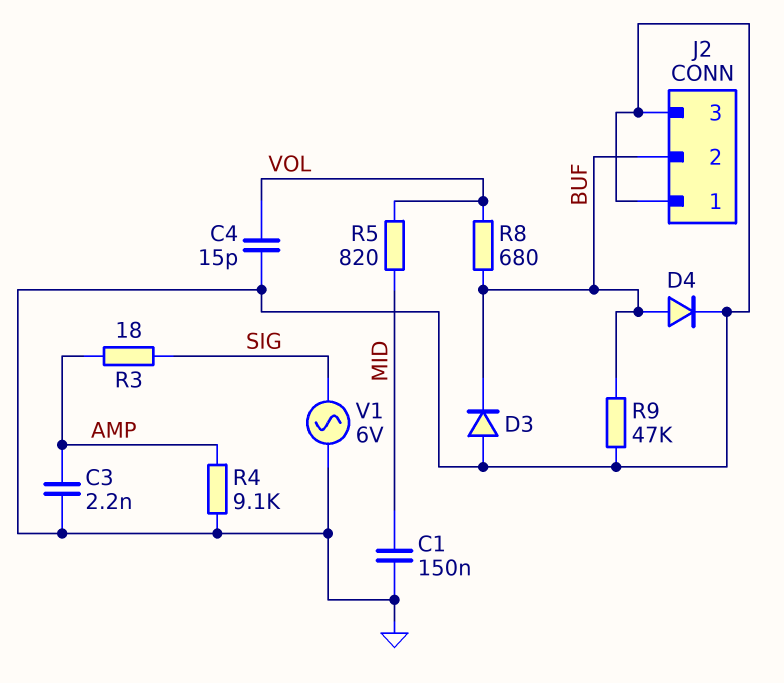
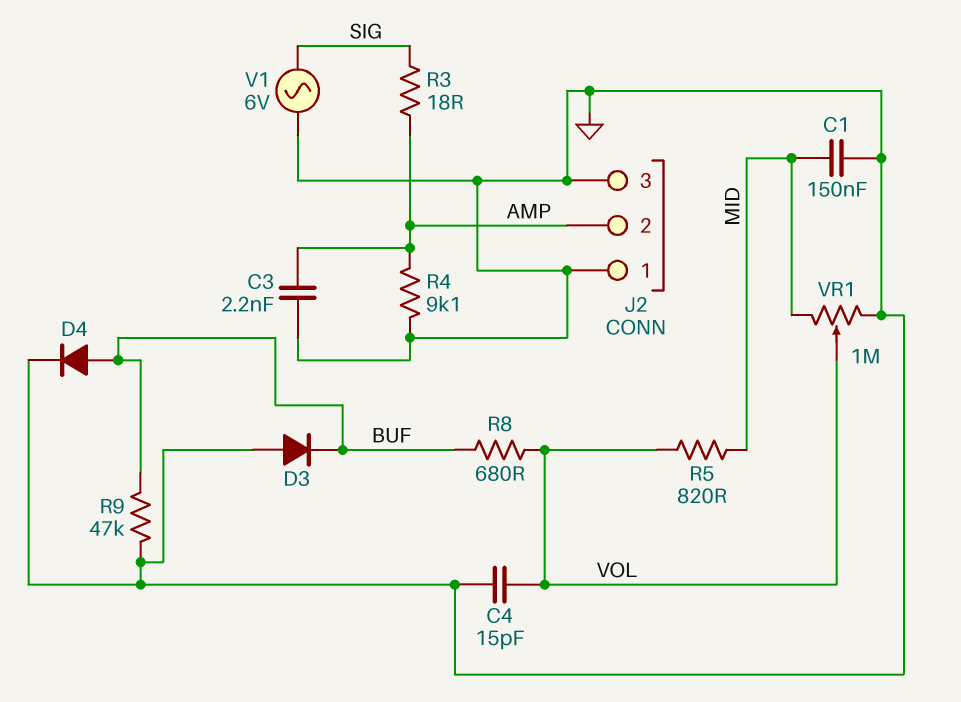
J2 pin 2: BUF -> AMP
VR1: none -> 1M (GND, MID, wiper VOL)

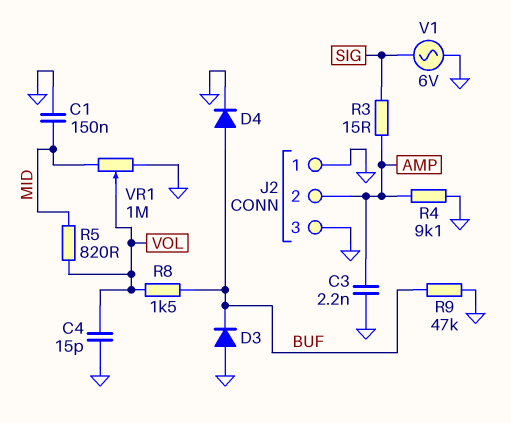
R3: 18 (AMP, SIG) -> 15 (AMP, SIG)
R8: 680 (BUF, VOL) -> 1.5k (BUF, VOL)

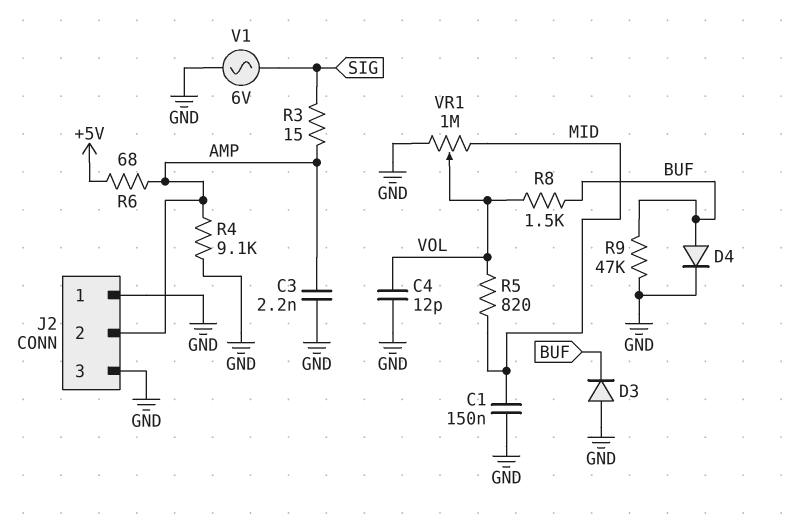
C4: 15pF (GND, VOL) -> 12pF (GND, VOL)
R6: none -> 68 (+5V, AMP)

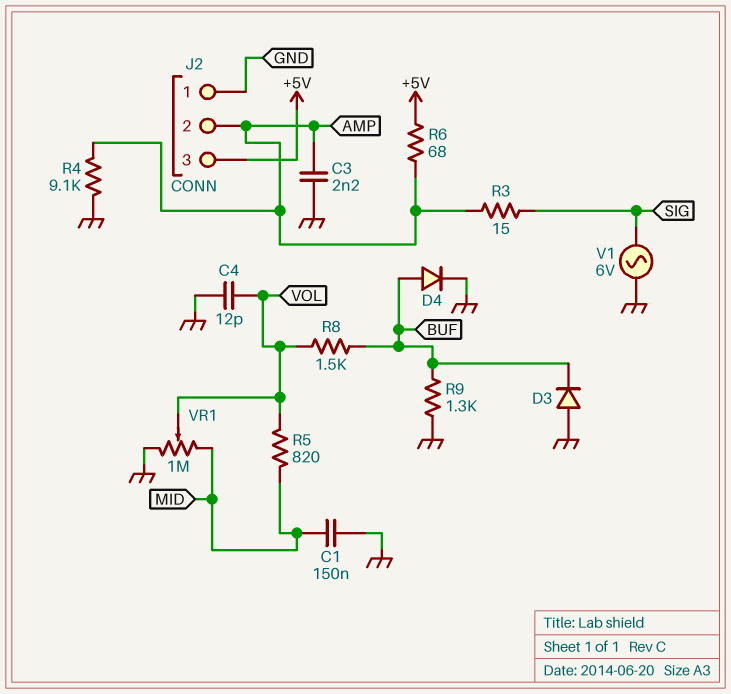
J2 pin 3: GND -> +5V
R9: 47k (BUF, GND) -> 1.3k (BUF, GND)

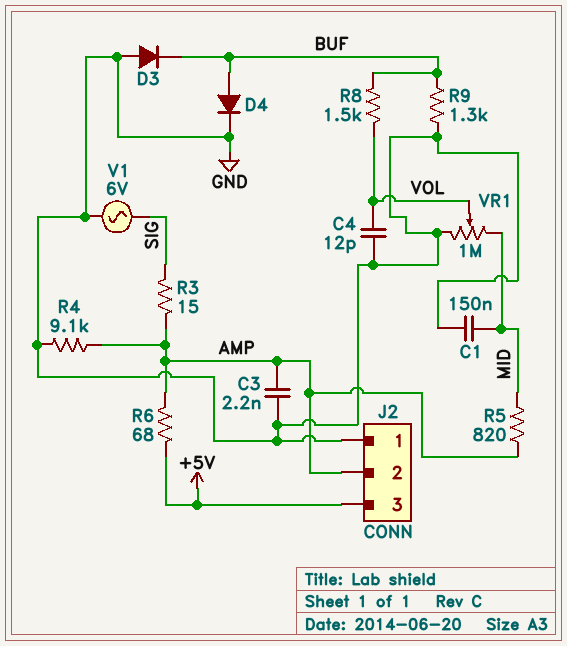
R5: 820 (MID, VOL) -> 820 (AMP, MID)

